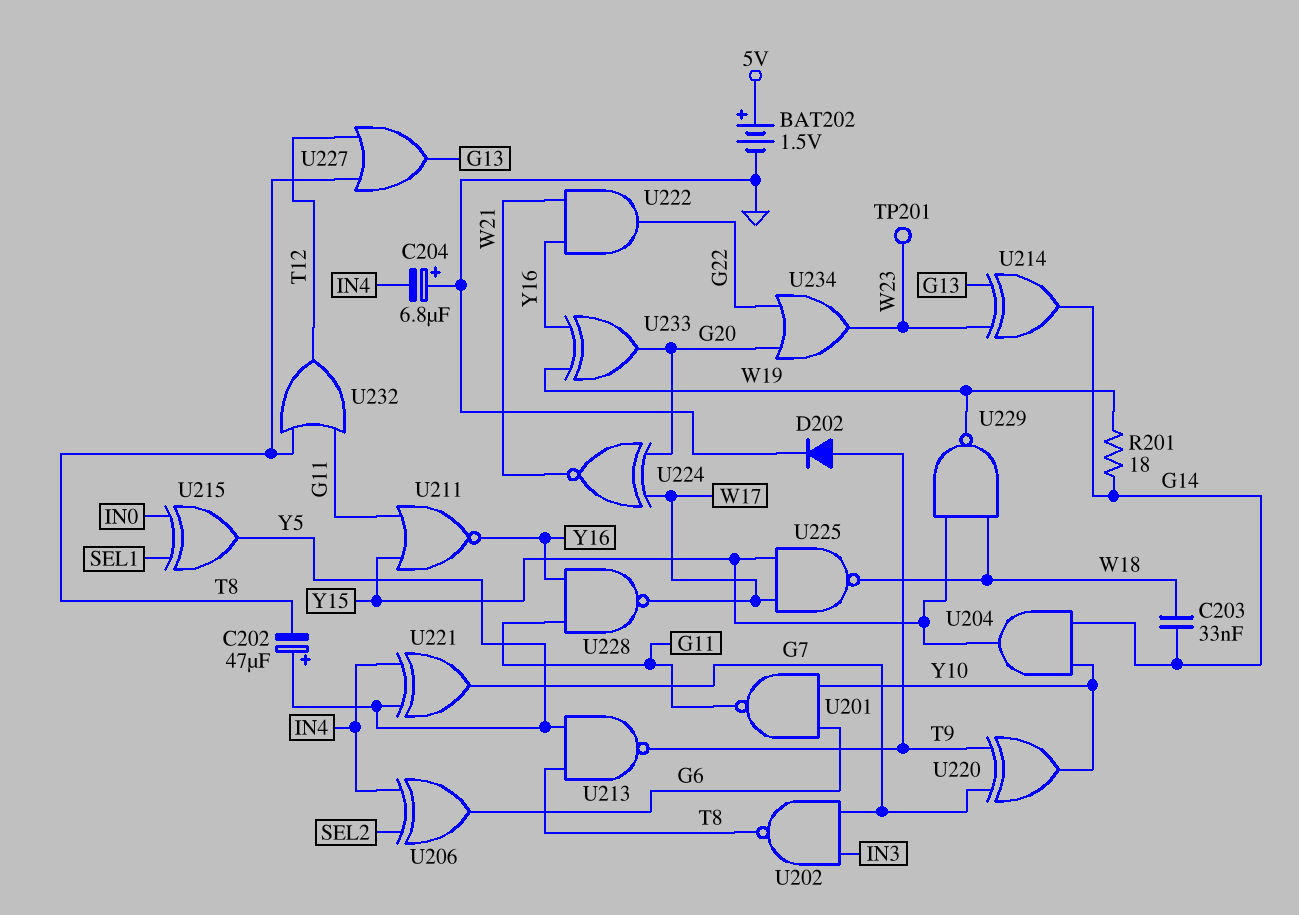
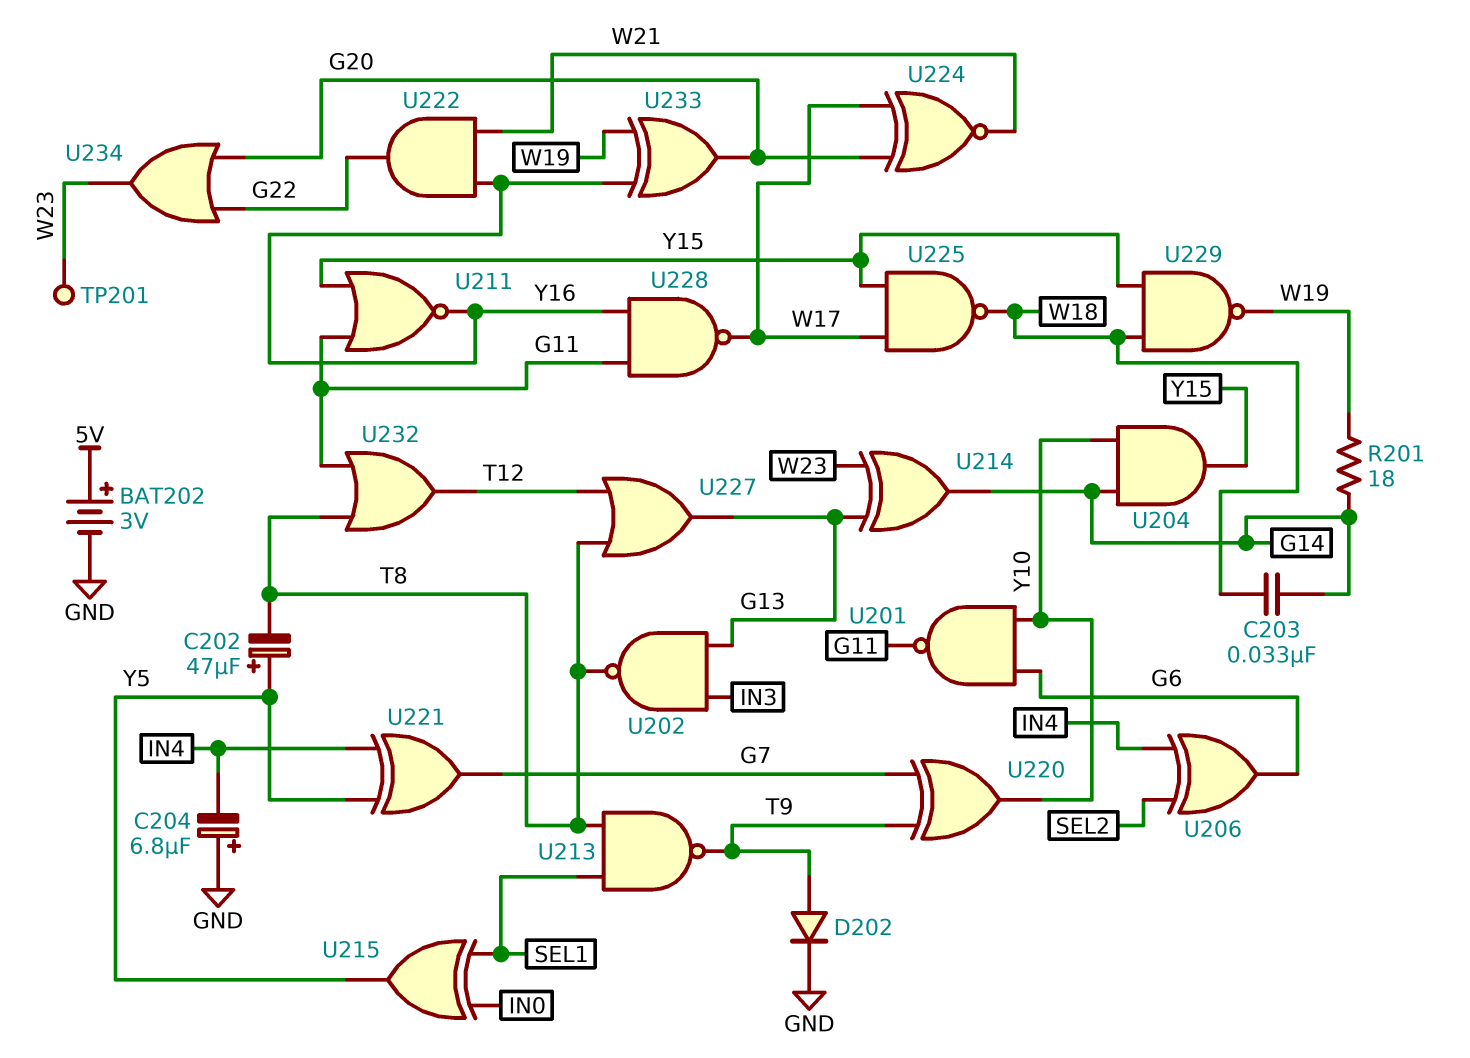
BAT202: 1.5V (plus 5V, minus GND) -> 3V (plus 5V, minus GND)
U202: NAND (in G7, in IN3, out T8) -> NAND (in G13, in IN3, out T8)
U213: NAND (in T8, in Y5, out T9) -> NAND (in SEL1, in T8, out T9)

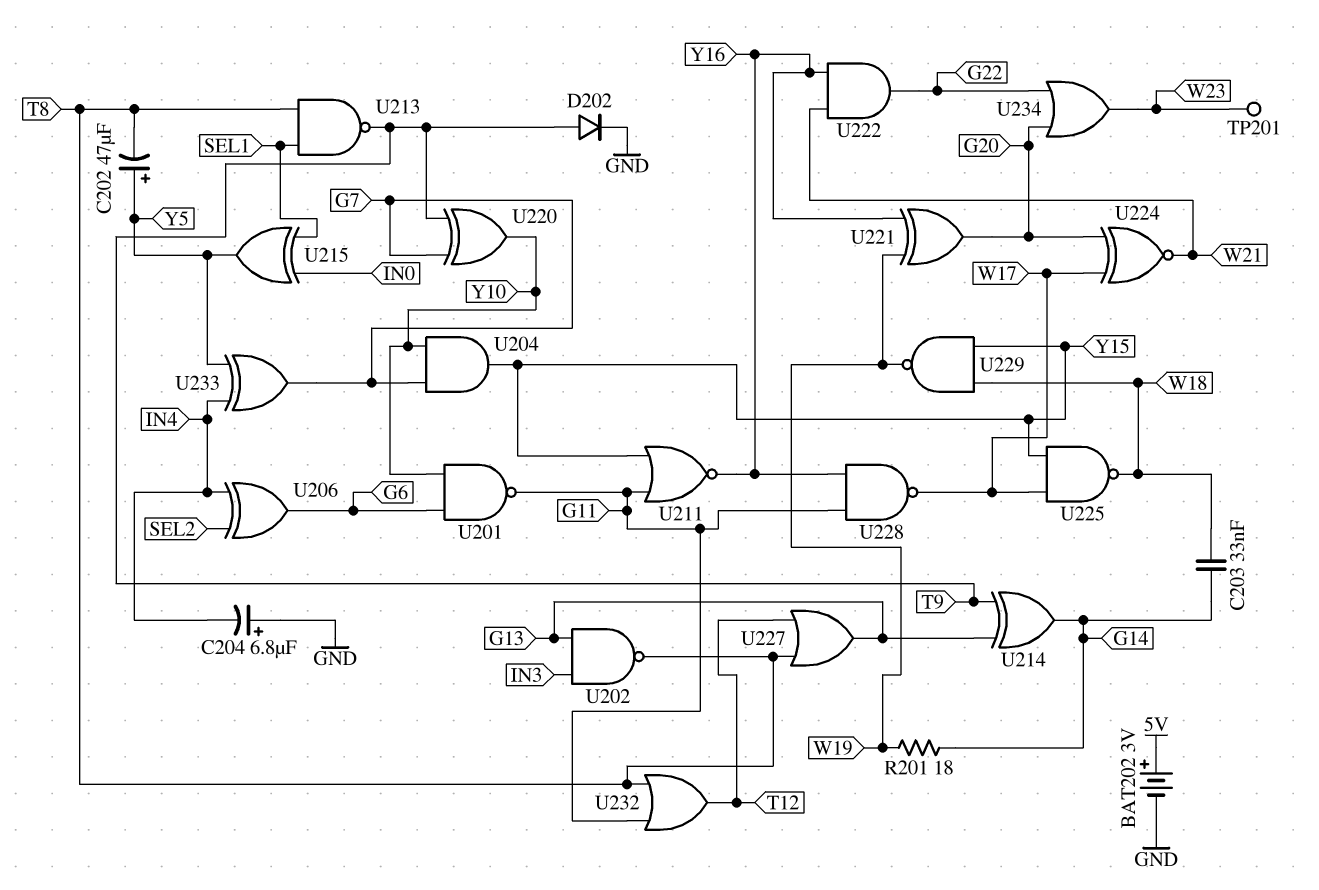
U204: AND (in G14, in Y10, out Y15) -> AND (in G7, in Y10, out Y15)
U214: XOR (in G13, in W23, out G14) -> XOR (in G13, in T9, out G14)
U221: XOR (in IN4, in Y5, out G7) -> XOR (in W19, in Y16, out G20)
U233: XOR (in W19, in Y16, out G20) -> XOR (in IN4, in Y5, out G7)

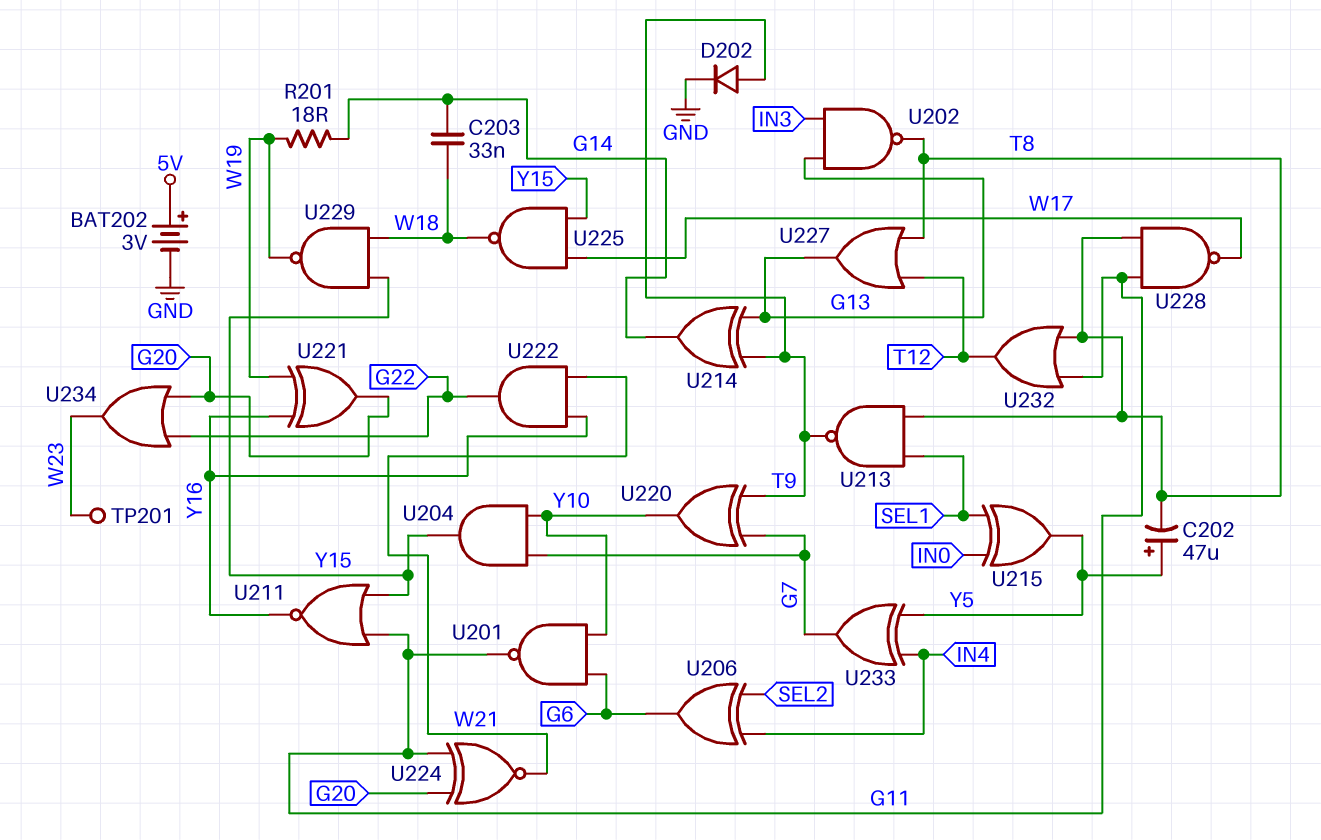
C204: 6.8uF (plus GND, minus IN4) -> none
U224: XNOR (in G20, in W17, out W21) -> XNOR (in G11, in G20, out W21)
U228: NAND (in G11, in Y16, out W17) -> NAND (in G11, in T8, out W17)

